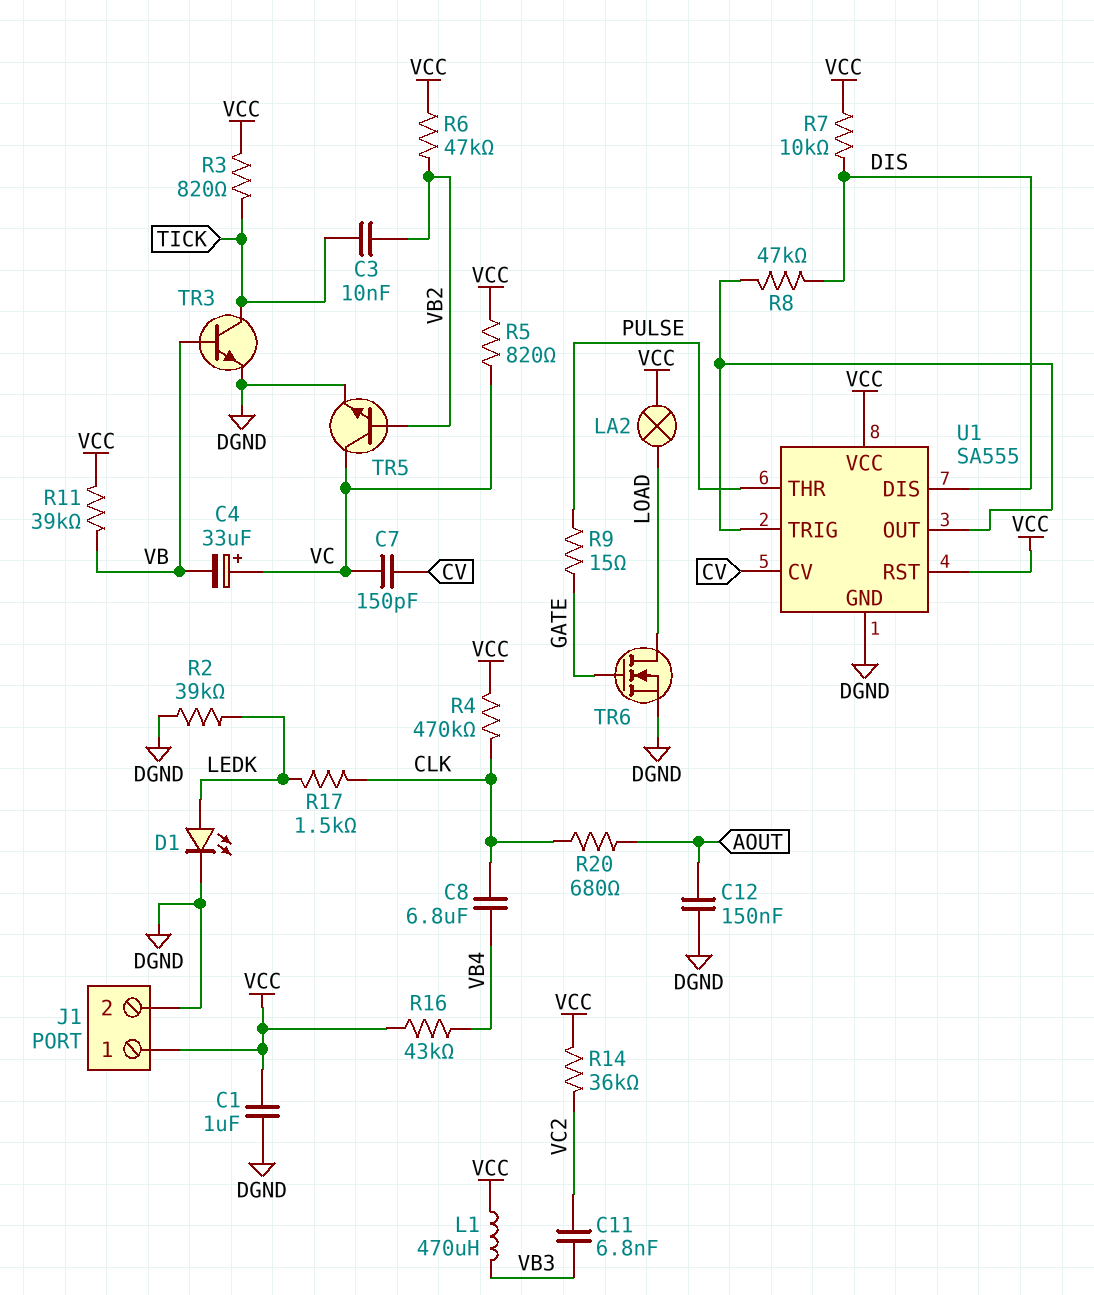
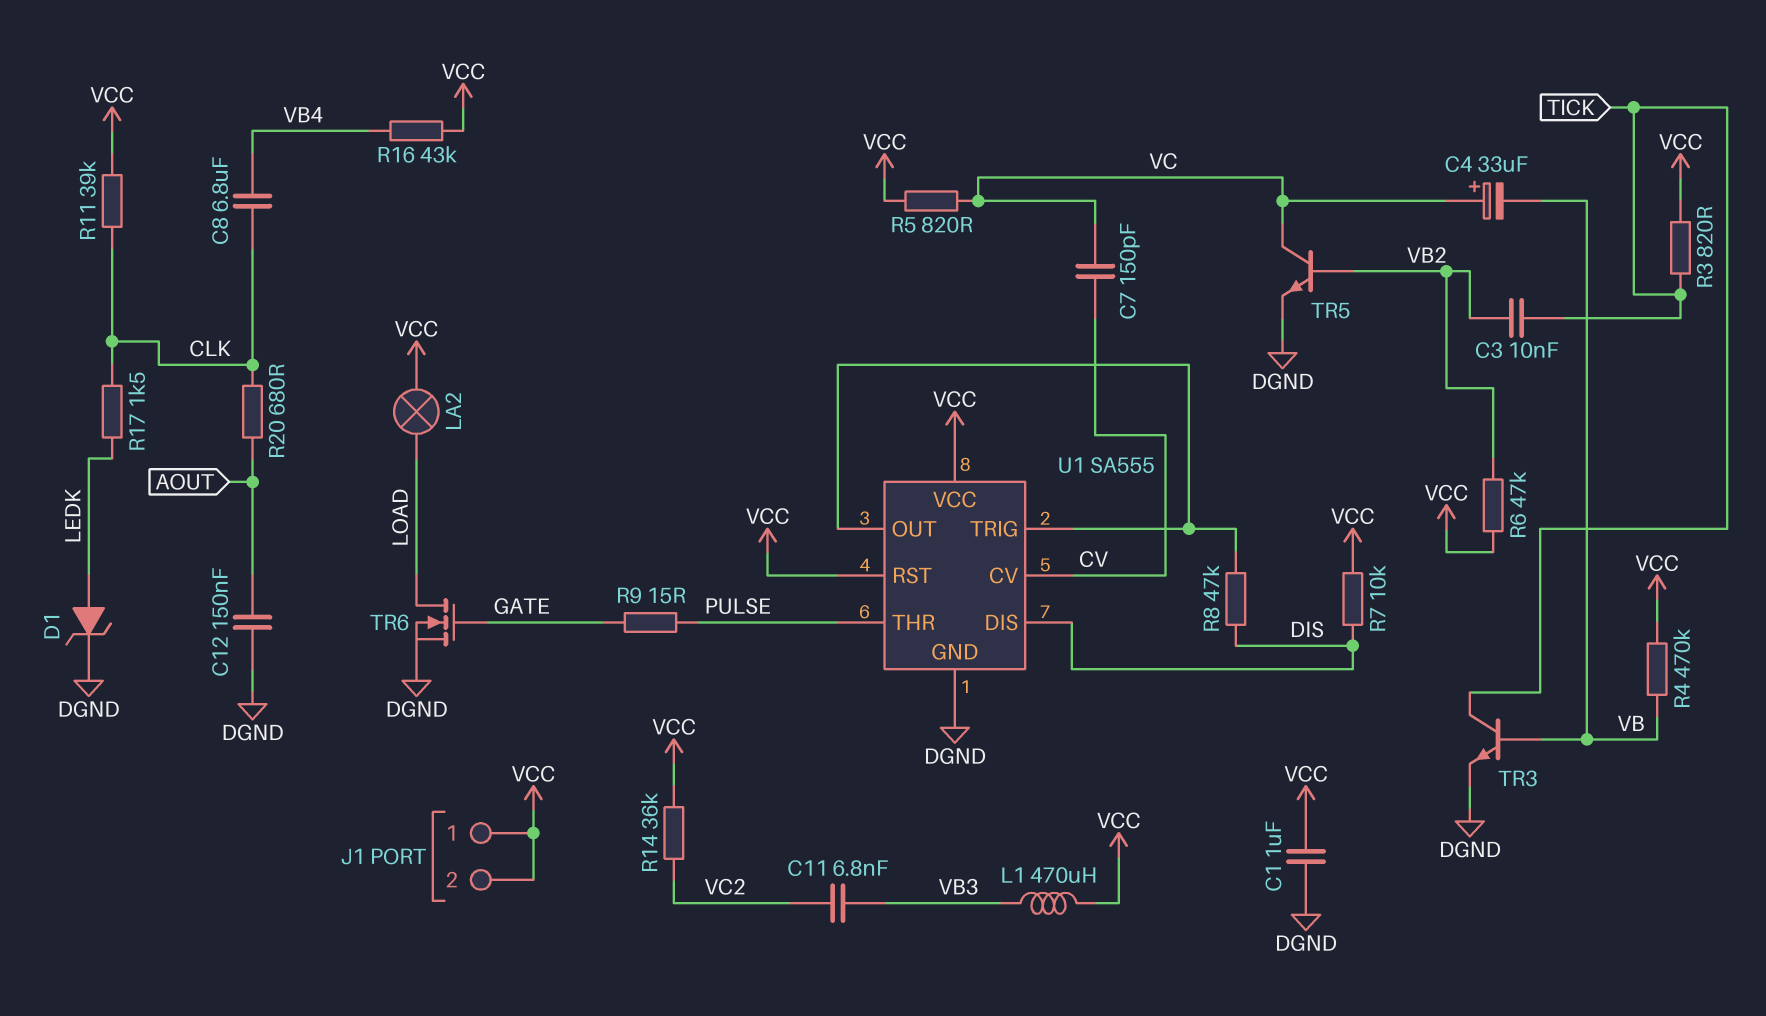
D1: LED (A LEDK, K DGND) -> zener (A LEDK, K DGND)
J1 pin 2: DGND -> VCC
R2: 39k (DGND, LEDK) -> none
R4: 470k (CLK, VCC) -> 470k (VB, VCC)
R11: 39k (VB, VCC) -> 39k (CLK, VCC)

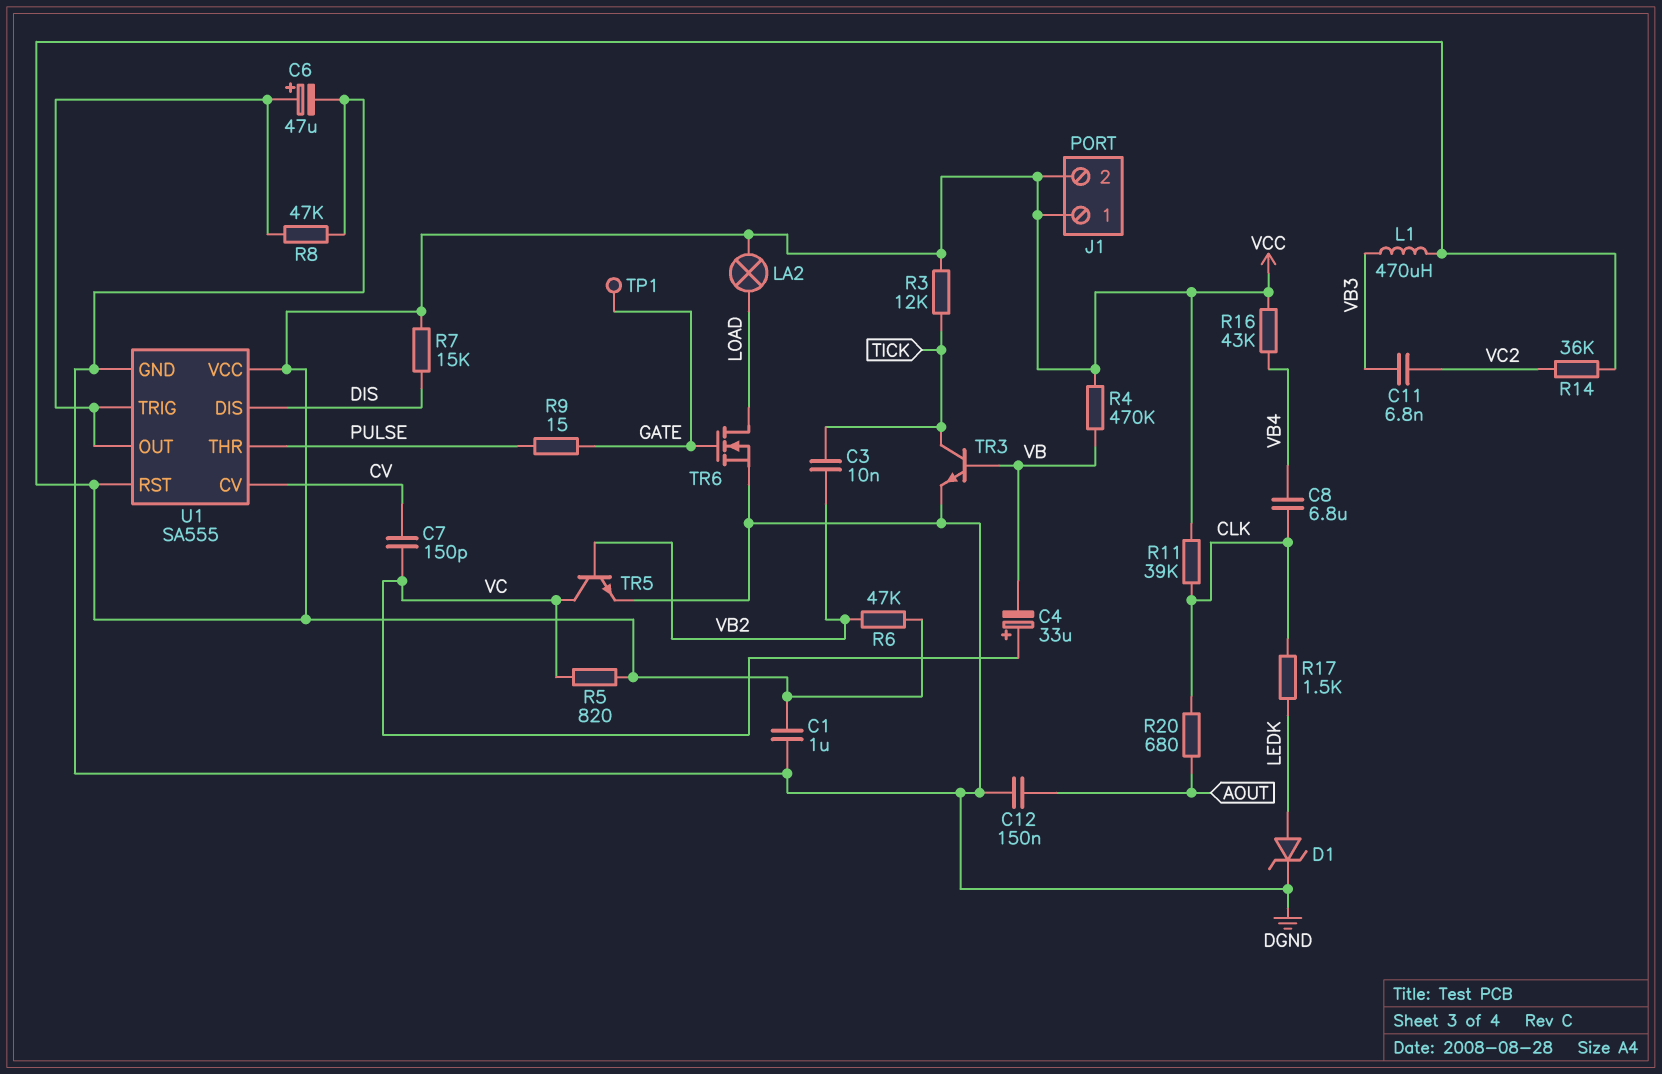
C6: none -> 47uF (plus U1/OUT, minus DGND)
R3: 820 (TICK, VCC) -> 12k (TICK, VCC)
R7: 10k (DIS, VCC) -> 15k (DIS, VCC)
R8: 47k (DIS, U1/OUT) -> 47k (DGND, U1/OUT)
TP1: none -> test point (GATE)

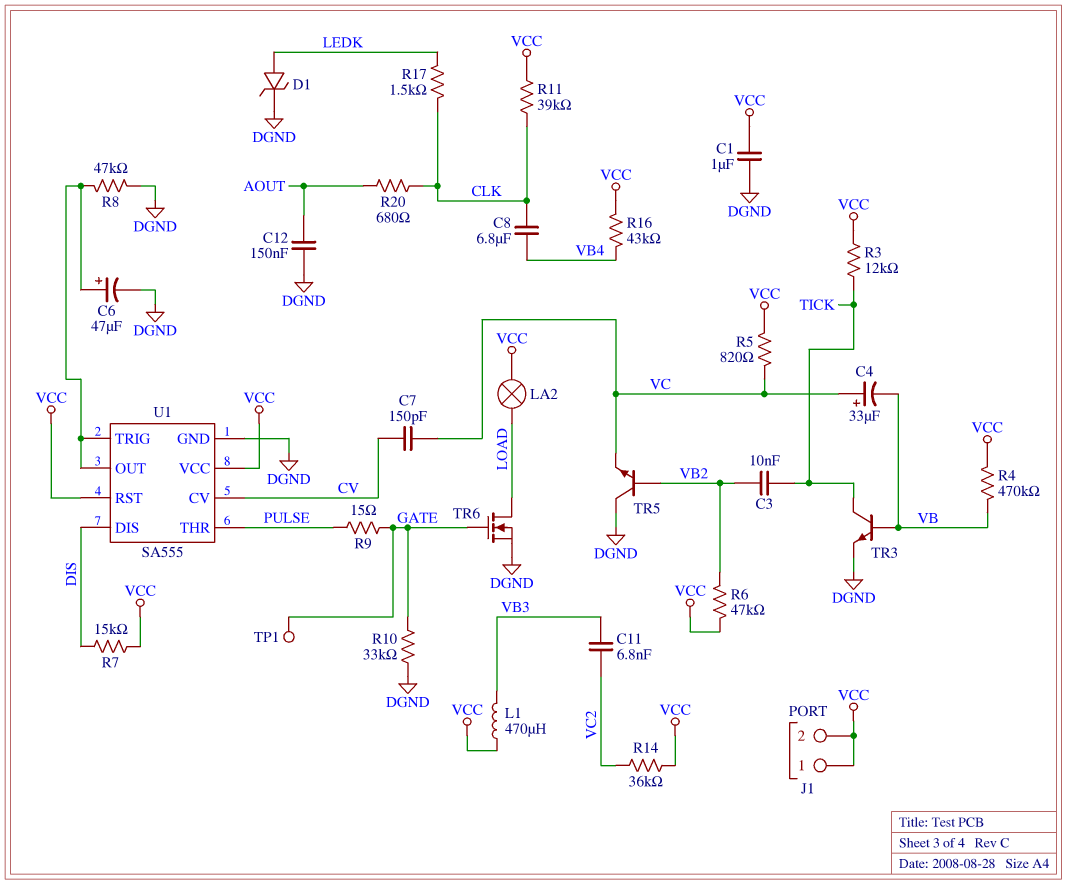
R10: none -> 33k (DGND, GATE)
TR5: NPN (B VB2, C VC, E DGND) -> NPN (B VB2, C DGND, E VC)

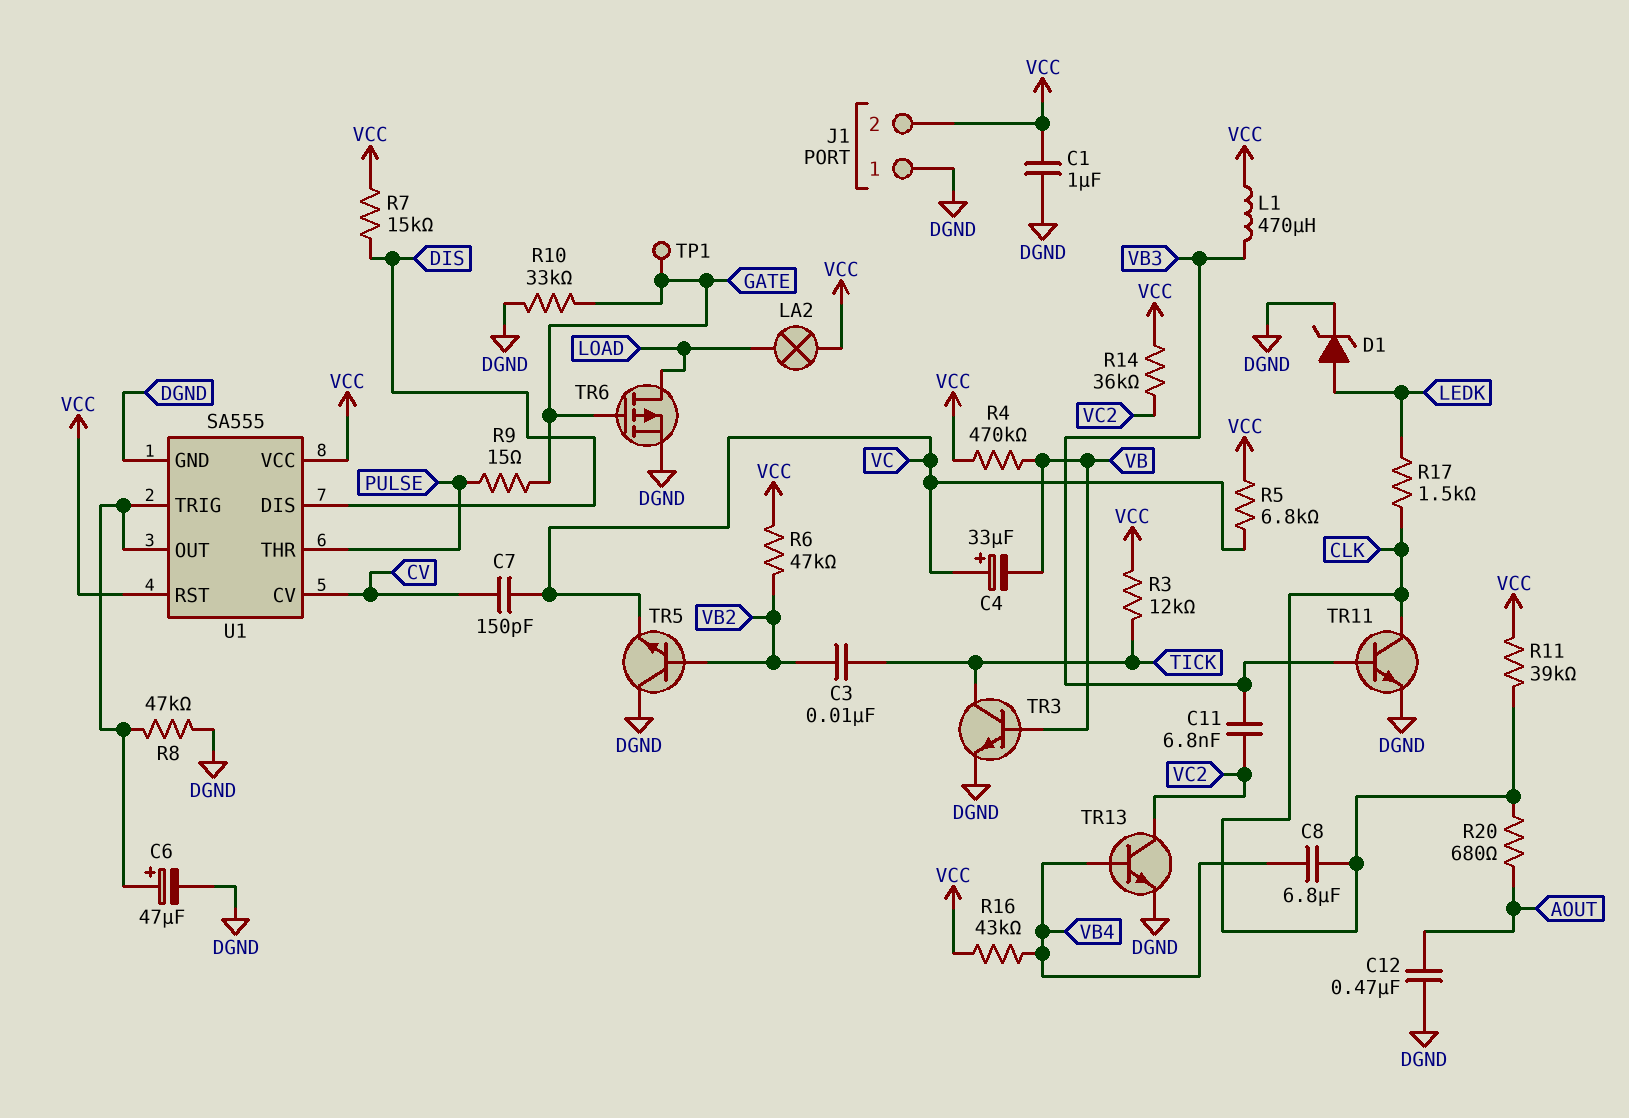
C12: 150nF (AOUT, DGND) -> 470nF (AOUT, DGND)
J1 pin 1: VCC -> DGND
R5: 820 (VC, VCC) -> 6.8k (VC, VCC)
TR6: NMOS (G GATE, D LOAD, S DGND) -> PMOS (G GATE, D LOAD, S DGND)
TR11: none -> NPN (B VB3, C CLK, E DGND)
TR13: none -> NPN (B VB4, C VC2, E DGND)

